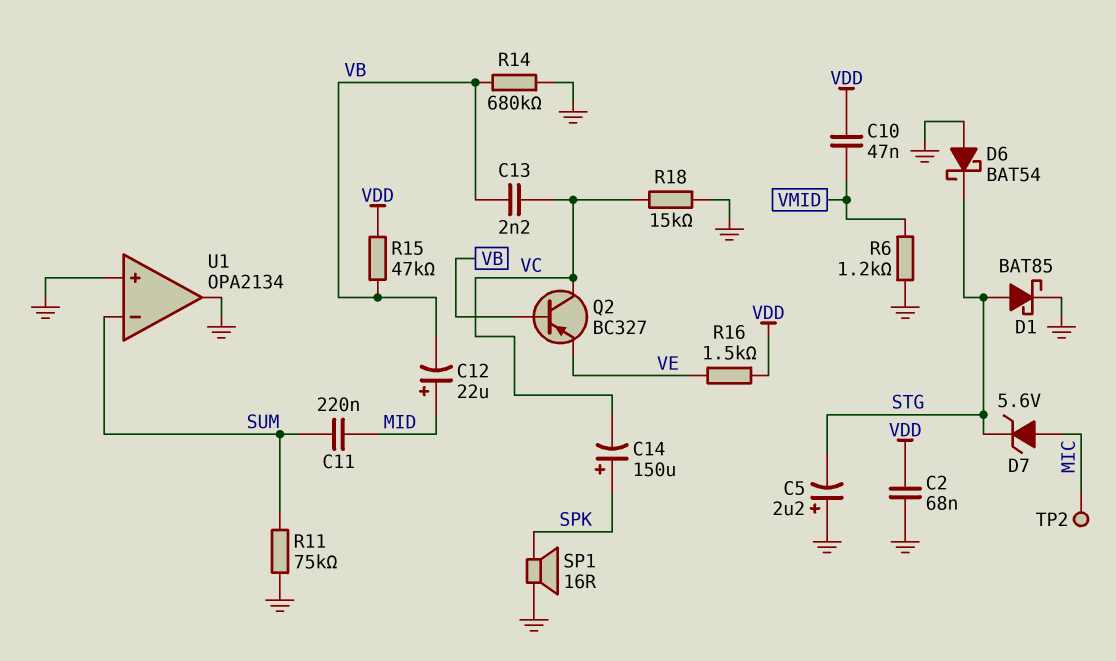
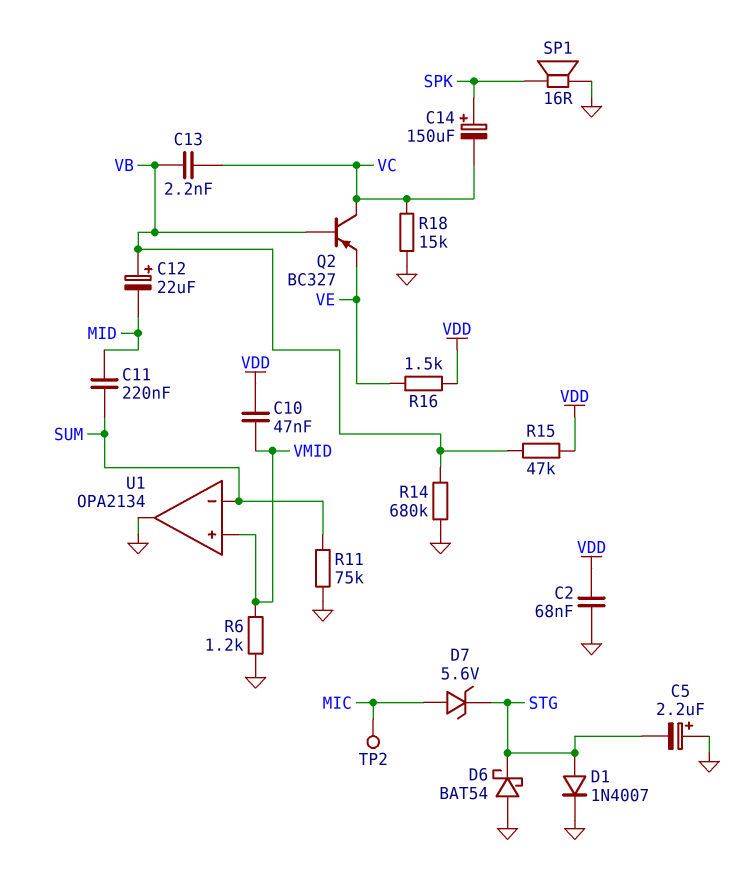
C12: 22uF (plus MID, minus VB) -> 22uF (plus VB, minus MID)
D1: schottky BAT85 (A STG, K GND) -> diode 1N4007 (A STG, K GND)
U1 pin in+: GND -> VMID

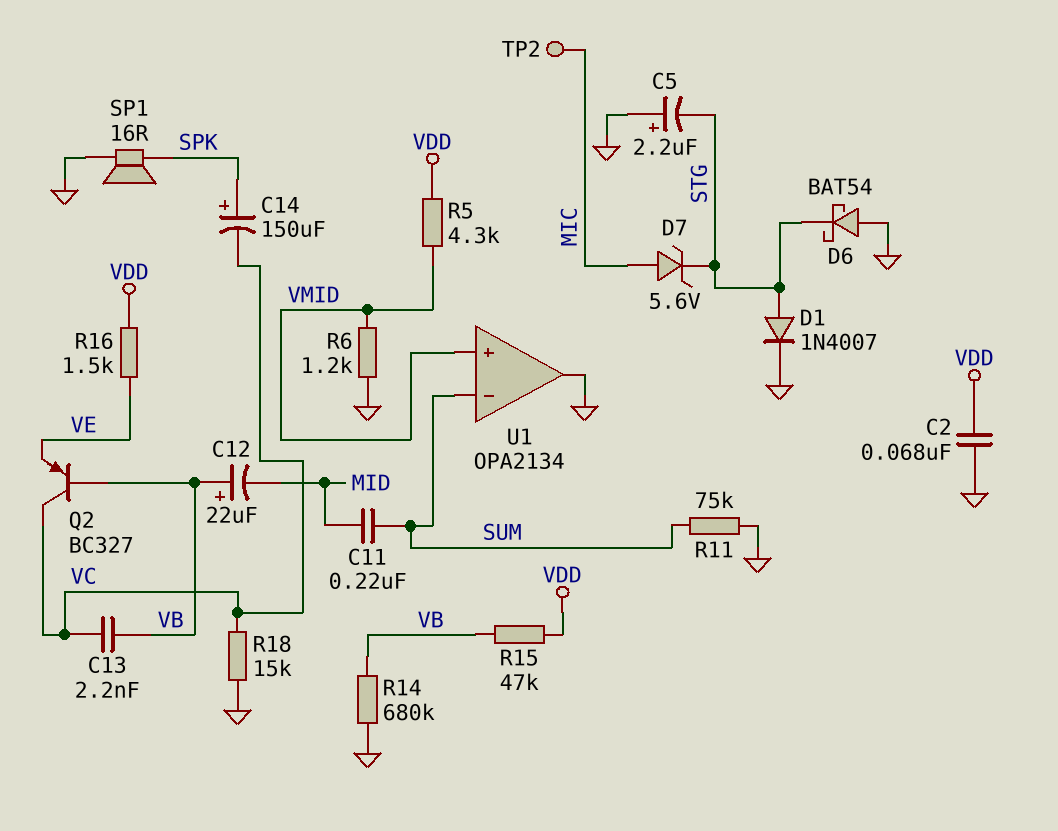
C10: 47nF (VDD, VMID) -> none
R5: none -> 4.3k (VDD, VMID)

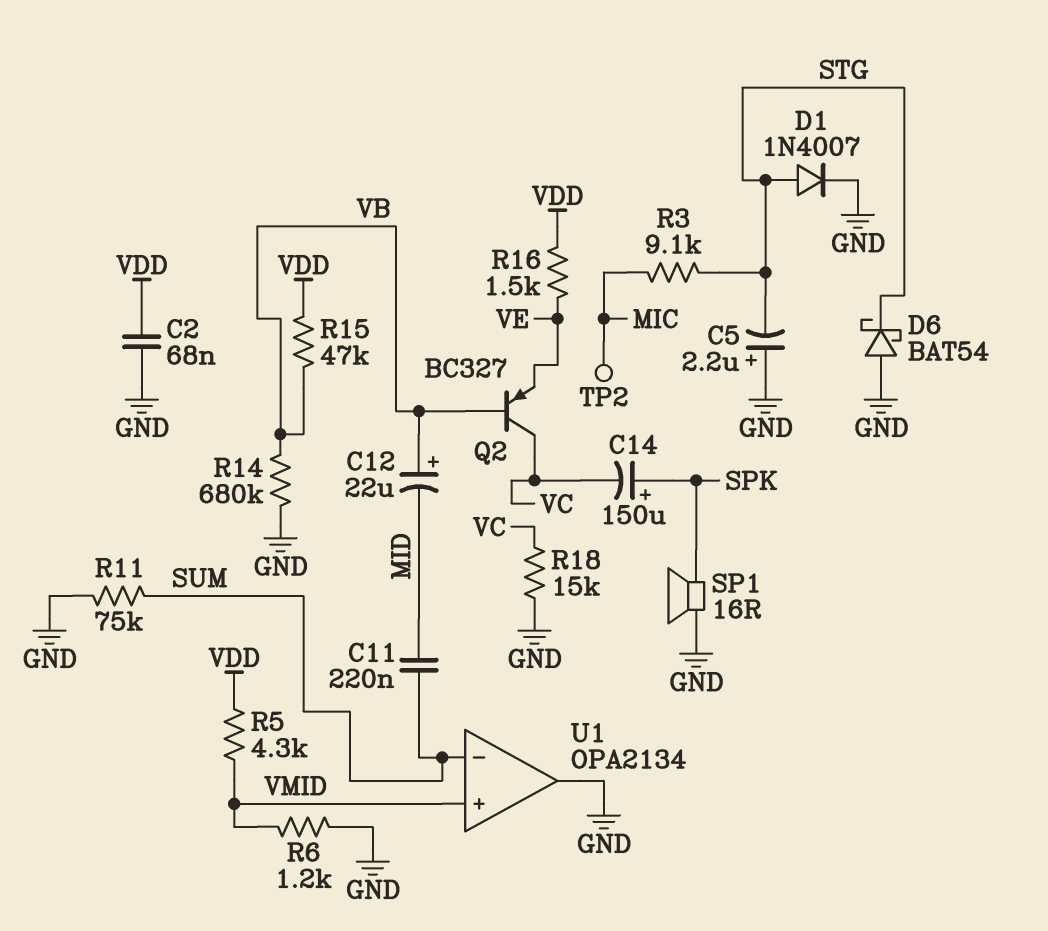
C13: 2.2nF (VB, VC) -> none
D7: zener 5.6V (A MIC, K STG) -> none
R3: none -> 9.1k (MIC, STG)

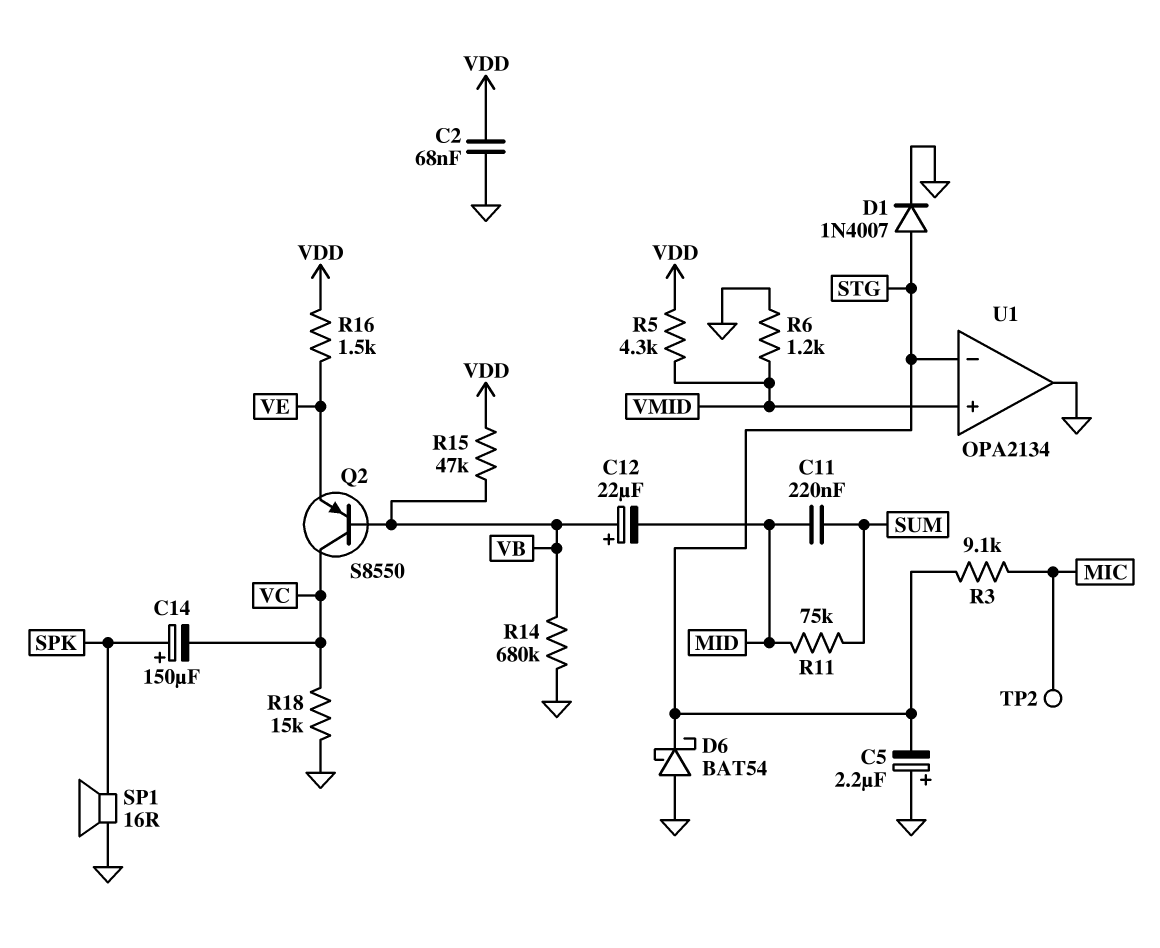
Q2: PNP BC327 (B VB, C VC, E VE) -> PNP S8550 (B VB, C VC, E VE)
R11: 75k (GND, SUM) -> 75k (MID, SUM)
U1 pin in-: SUM -> STG

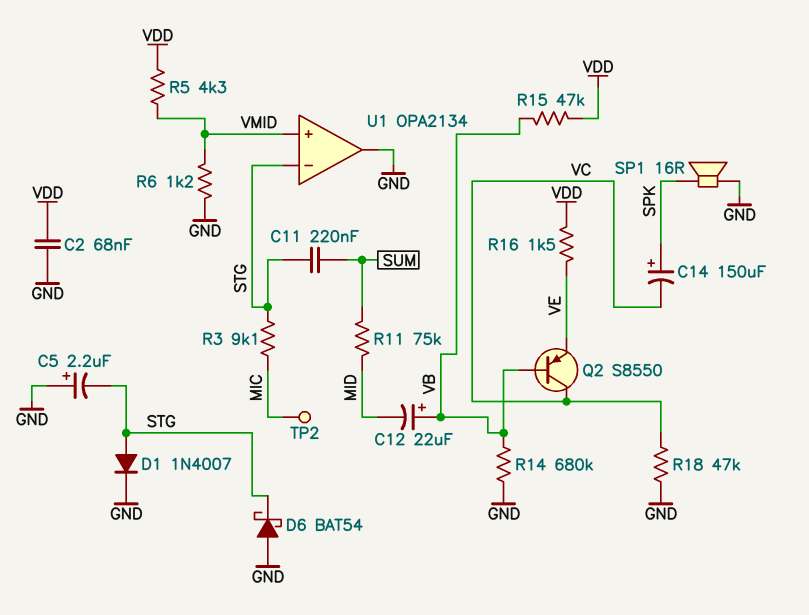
C11: 220nF (MID, SUM) -> 220nF (STG, SUM)
R18: 15k (GND, VC) -> 47k (GND, VC)

